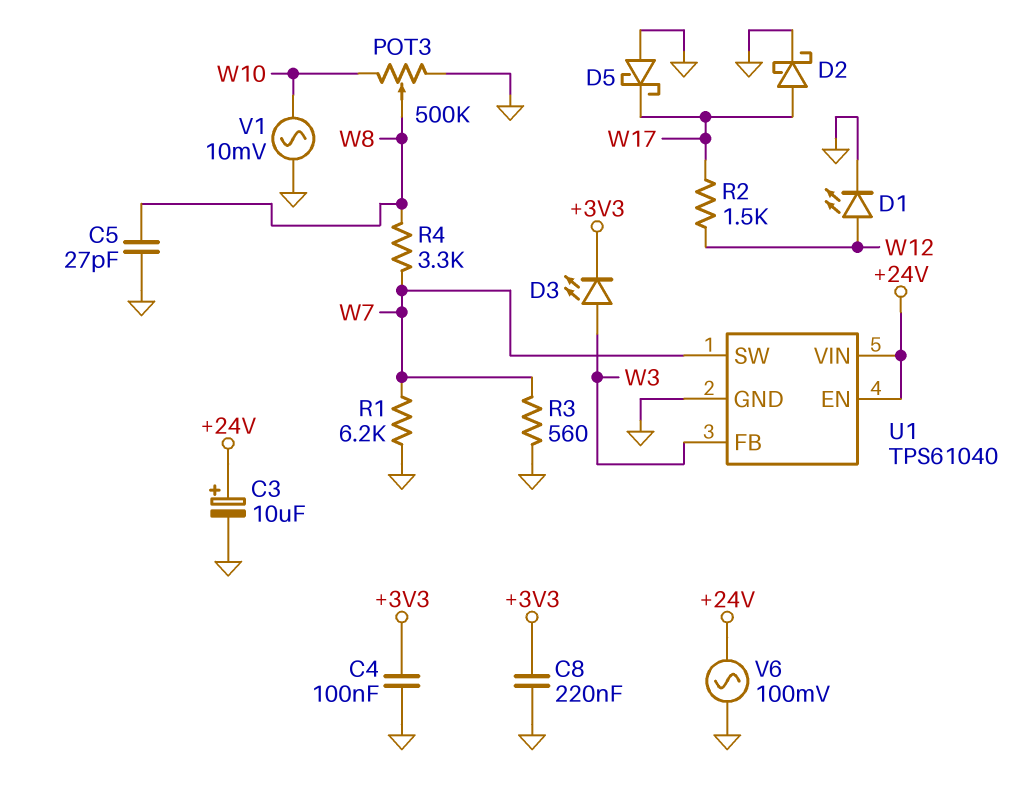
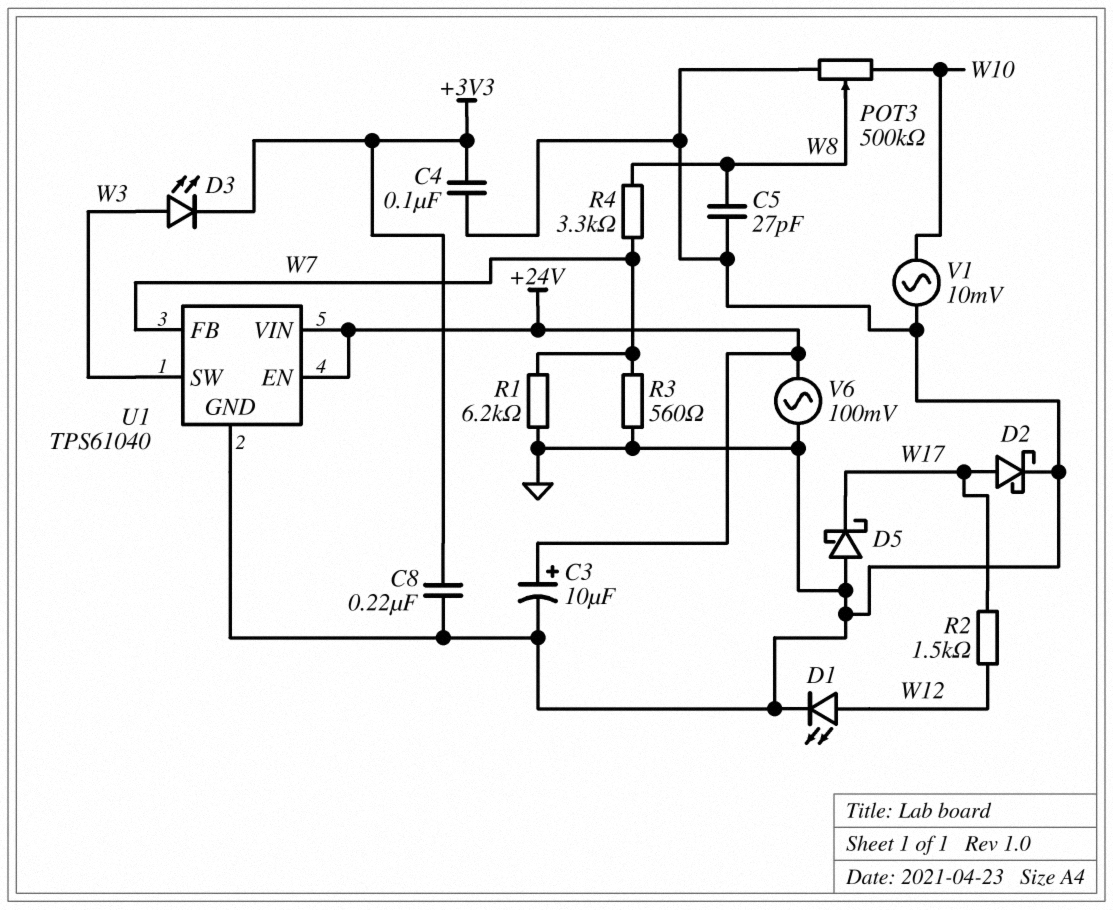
U1 pin FB: W3 -> W7
U1 pin SW: W7 -> W3

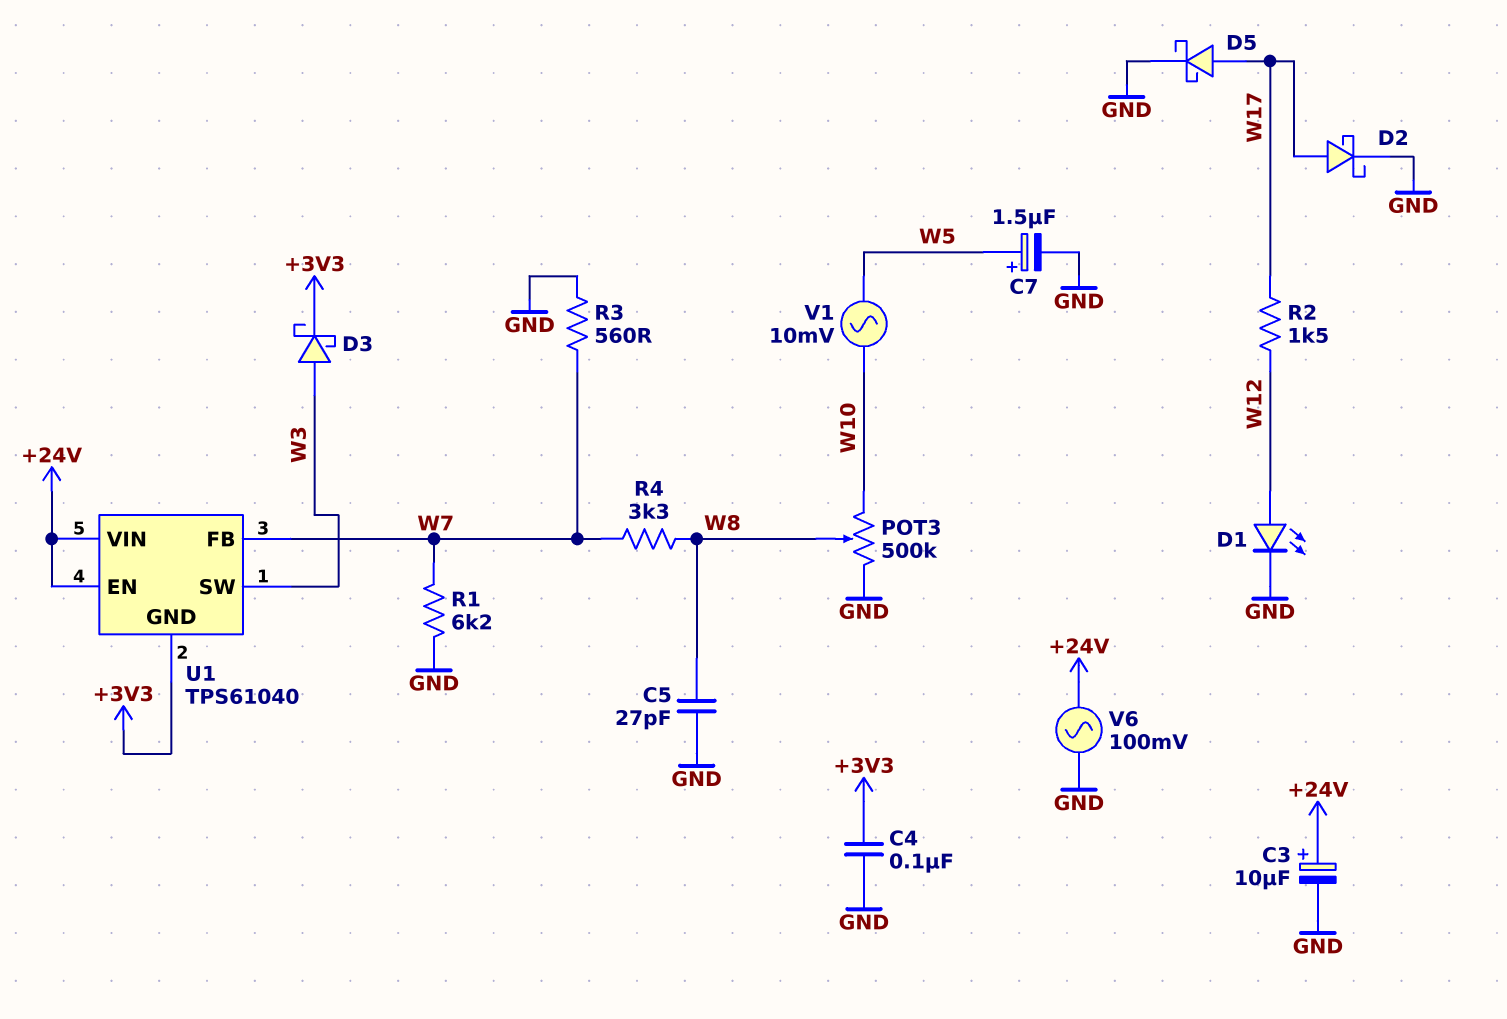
C7: none -> 1.5uF (plus W5, minus GND)
C8: 220nF (+3V3, GND) -> none
D3: LED (A W3, K +3V3) -> schottky (A W3, K +3V3)
D5: schottky (A GND, K W17) -> schottky (A W17, K GND)
U1 pin GND: GND -> +3V3
V1: AC 10mV (GND, W10) -> AC 10mV (W5, W10)

